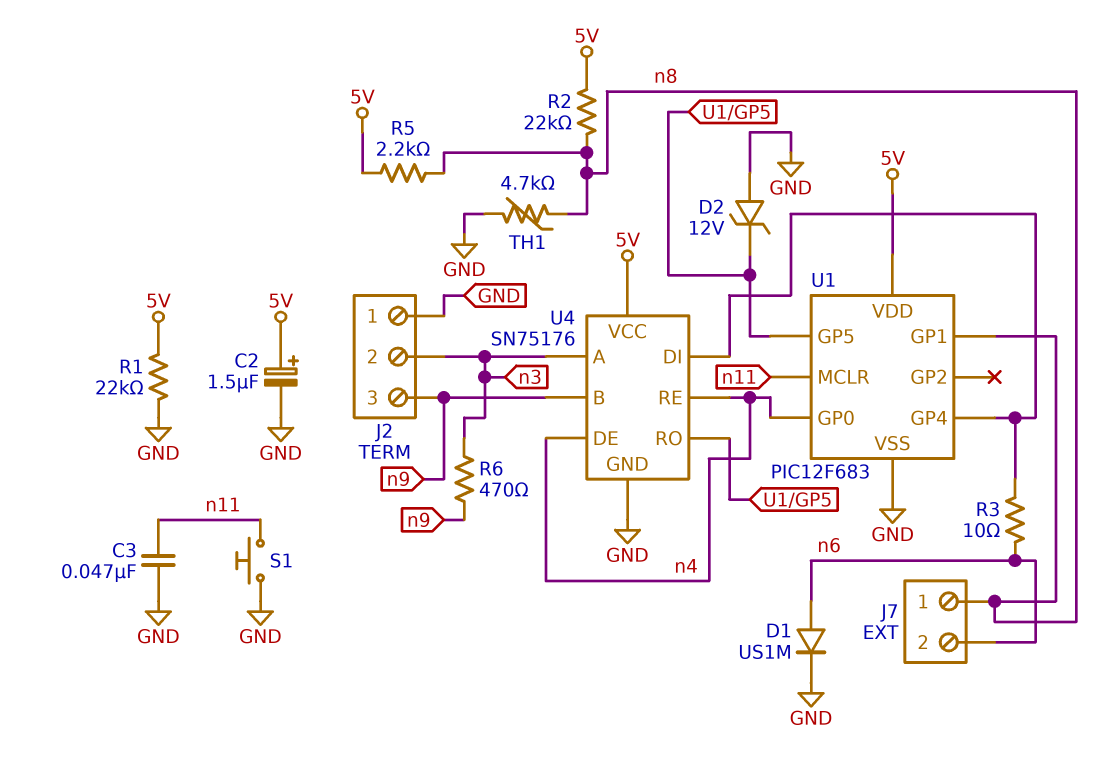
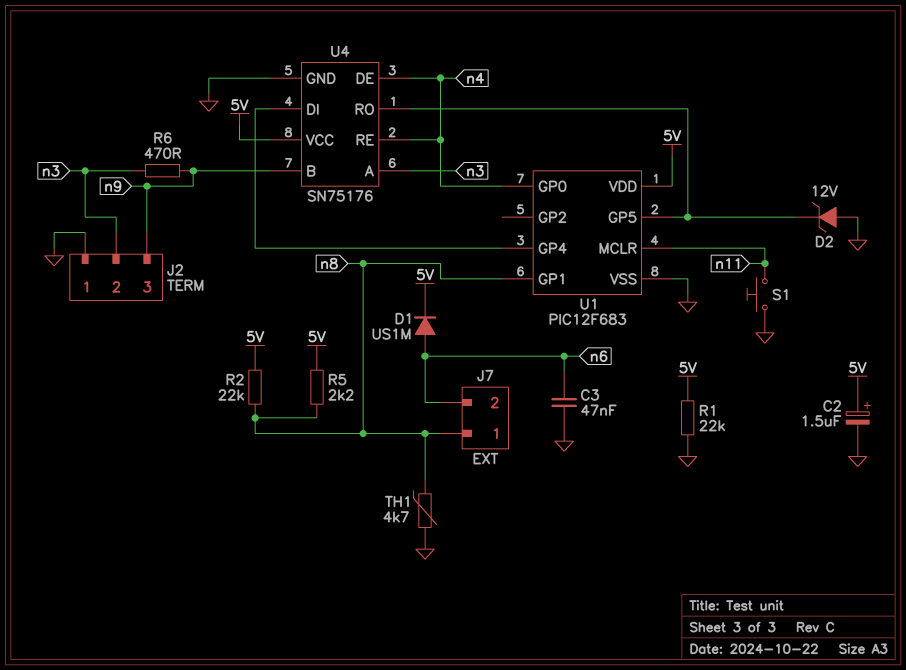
C3: 47nF (GND, n11) -> 47nF (GND, n6)
D1: diode US1M (A n6, K GND) -> diode US1M (A n6, K 5V)
R3: 10 (U1/GP4, n6) -> none

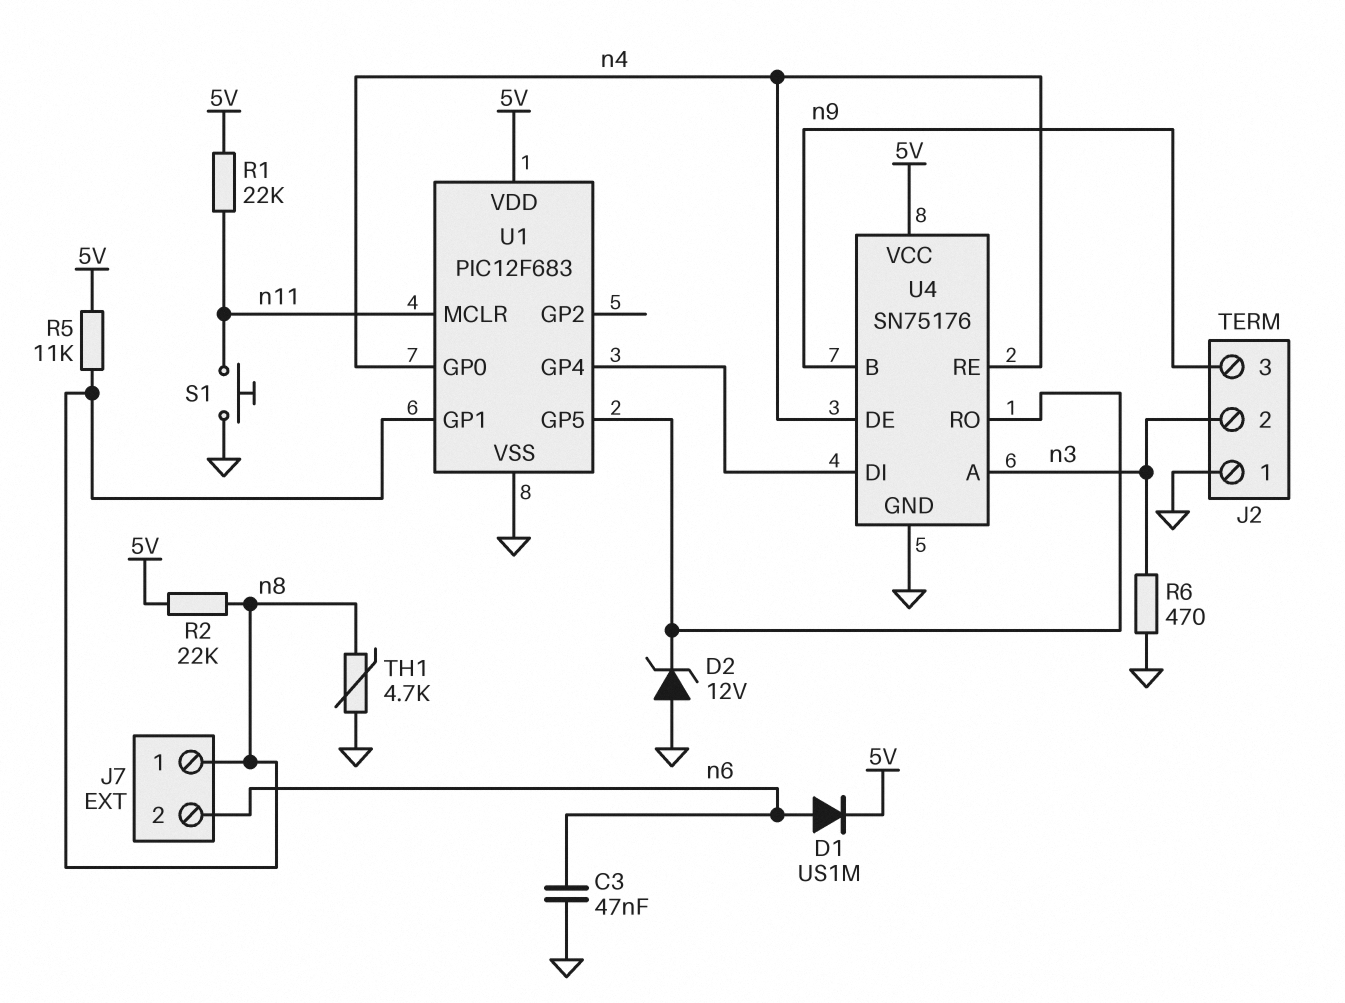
C2: 1.5uF (plus 5V, minus GND) -> none
R1: 22k (5V, GND) -> 22k (5V, n11)
R5: 2.2k (5V, n8) -> 11k (5V, n8)
R6: 470 (n3, n9) -> 470 (GND, n3)

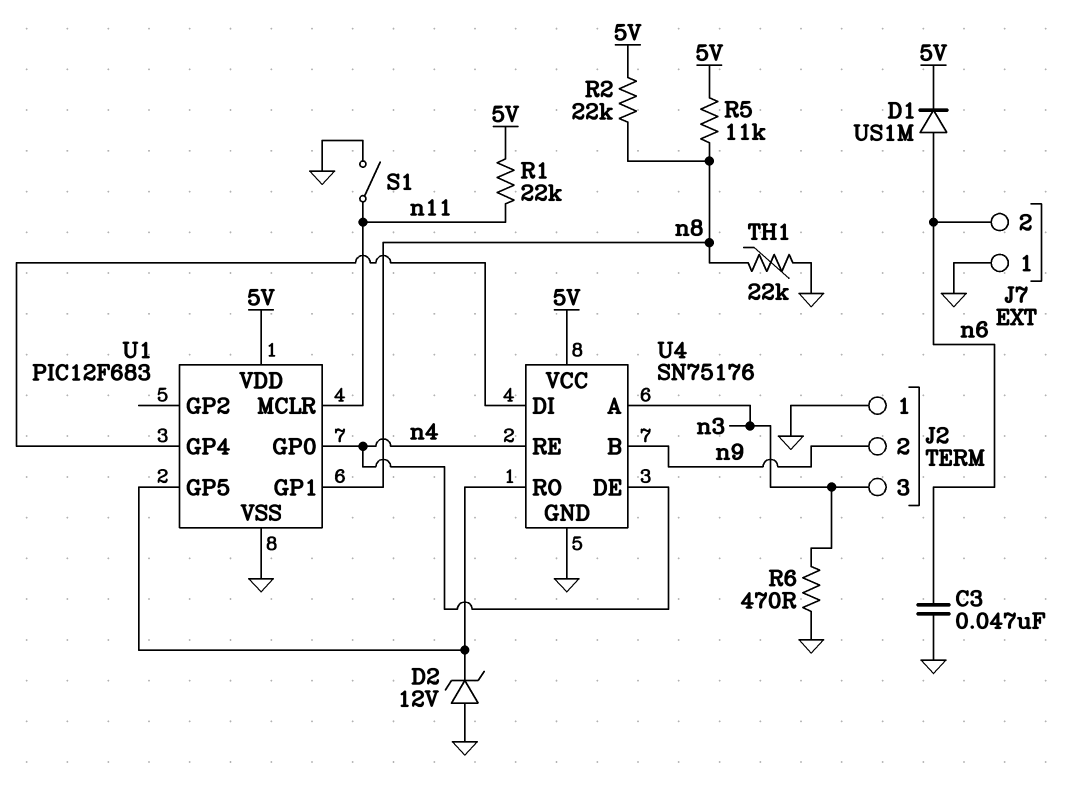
J2 pin 2: n3 -> n9
J2 pin 3: n9 -> n3
J7 pin 1: n8 -> GND
S1: button (GND, n11) -> switch (GND, n11)
TH1: 4.7k (GND, n8) -> 22k (GND, n8)

